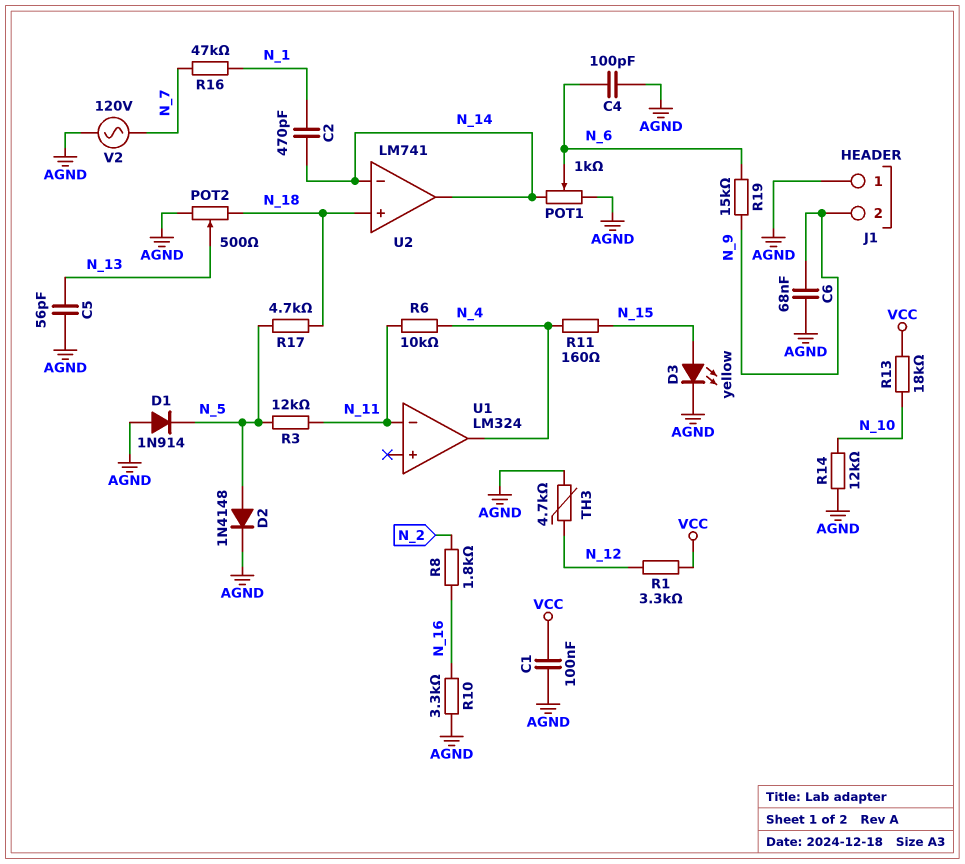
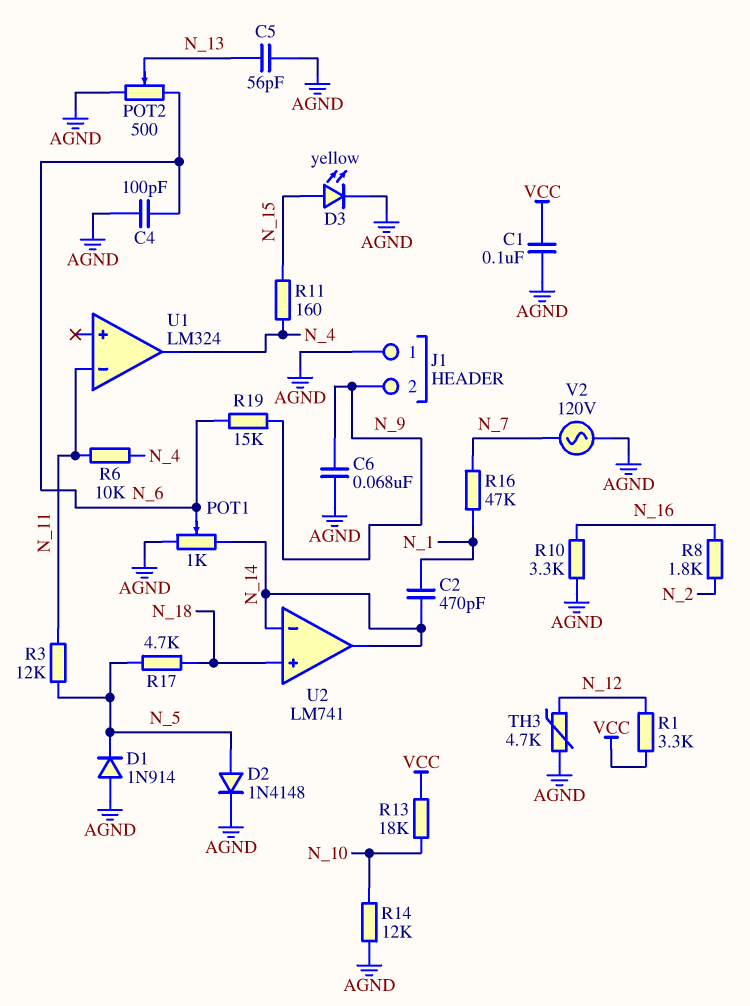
POT2: 500 (AGND, N_18, wiper N_13) -> 500 (AGND, N_6, wiper N_13)

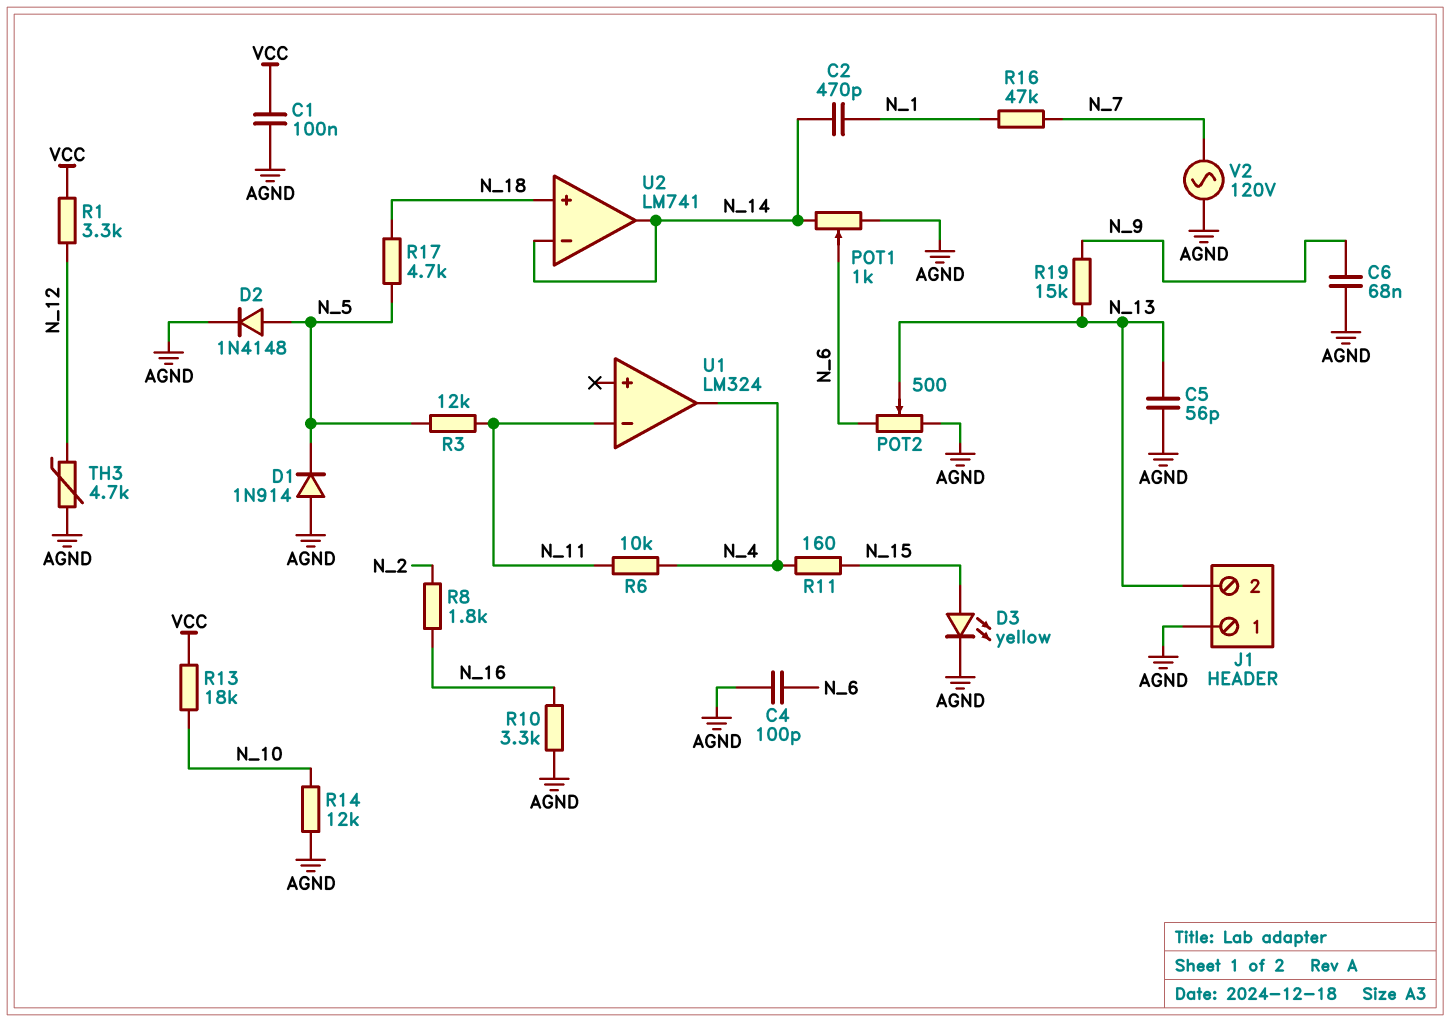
J1 pin 2: N_9 -> N_13
R19: 15k (N_6, N_9) -> 15k (N_9, N_13)

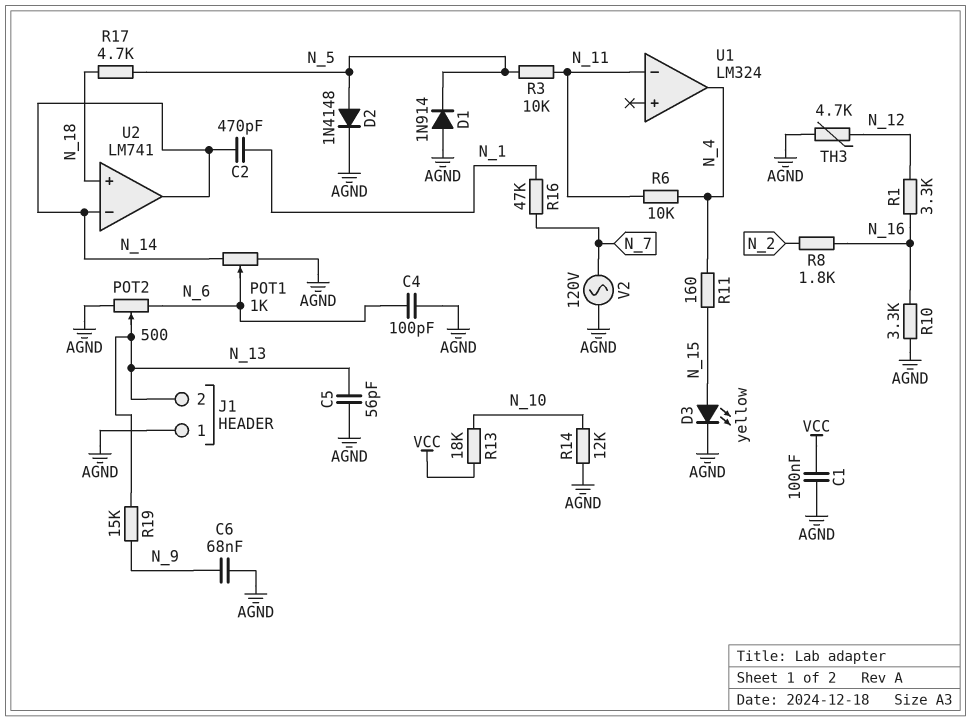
R1: 3.3k (N_12, VCC) -> 3.3k (N_12, N_16)
R3: 12k (N_5, N_11) -> 10k (N_5, N_11)

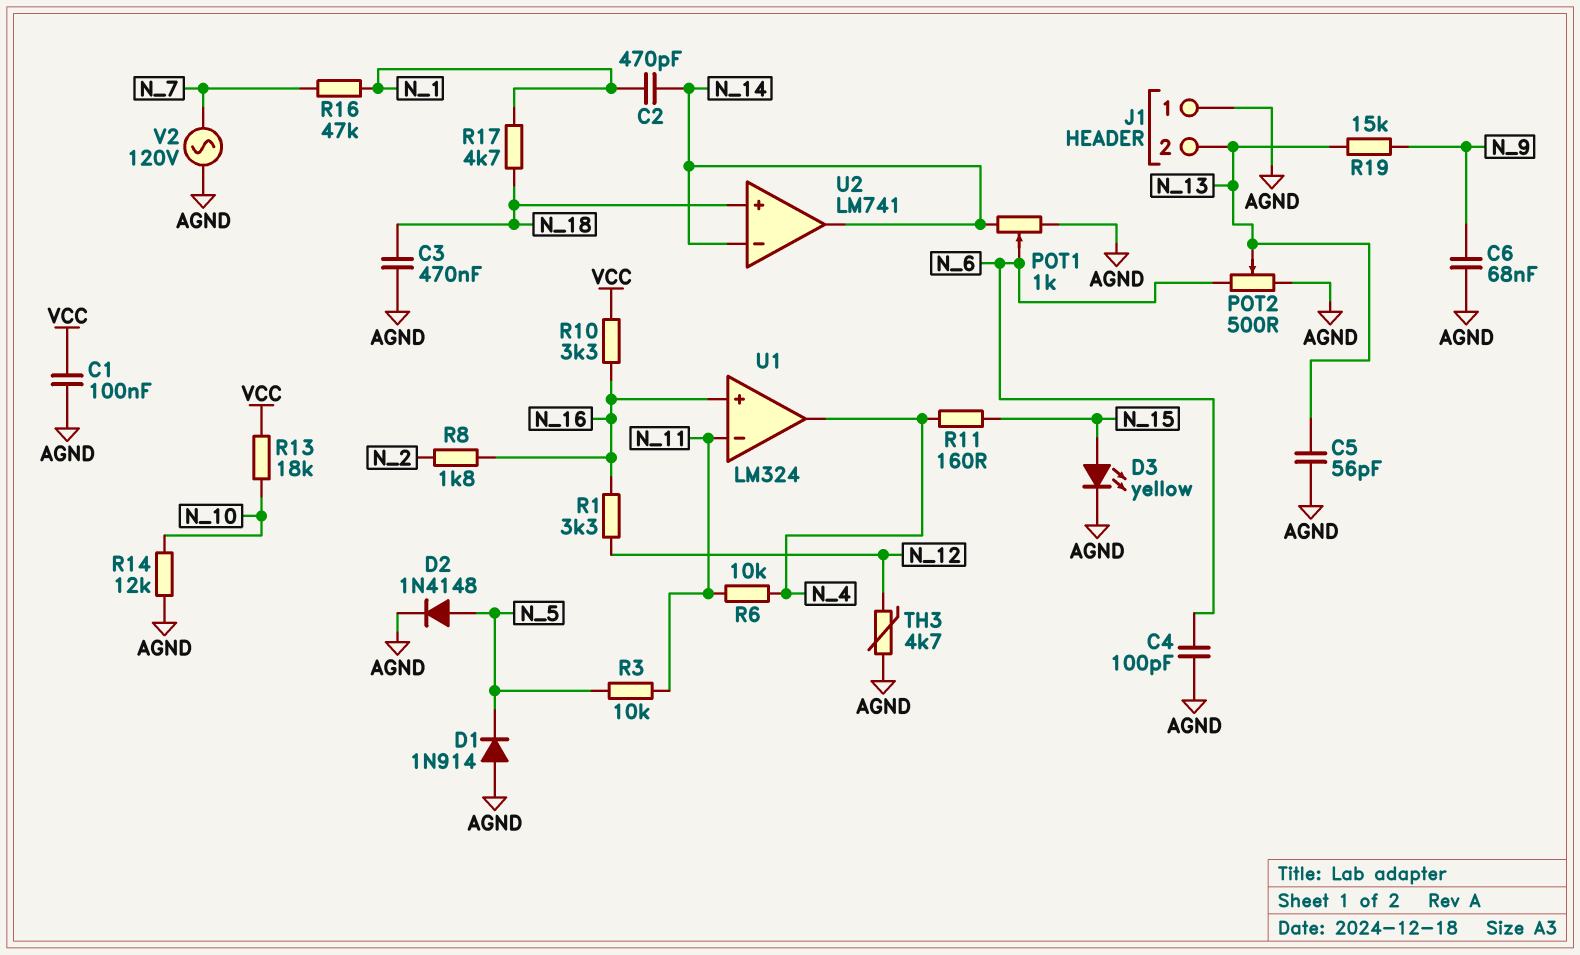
C3: none -> 470nF (AGND, N_18)
R10: 3.3k (AGND, N_16) -> 3.3k (N_16, VCC)
R17: 4.7k (N_5, N_18) -> 4.7k (N_1, N_18)
U1 pin in+: none -> N_16

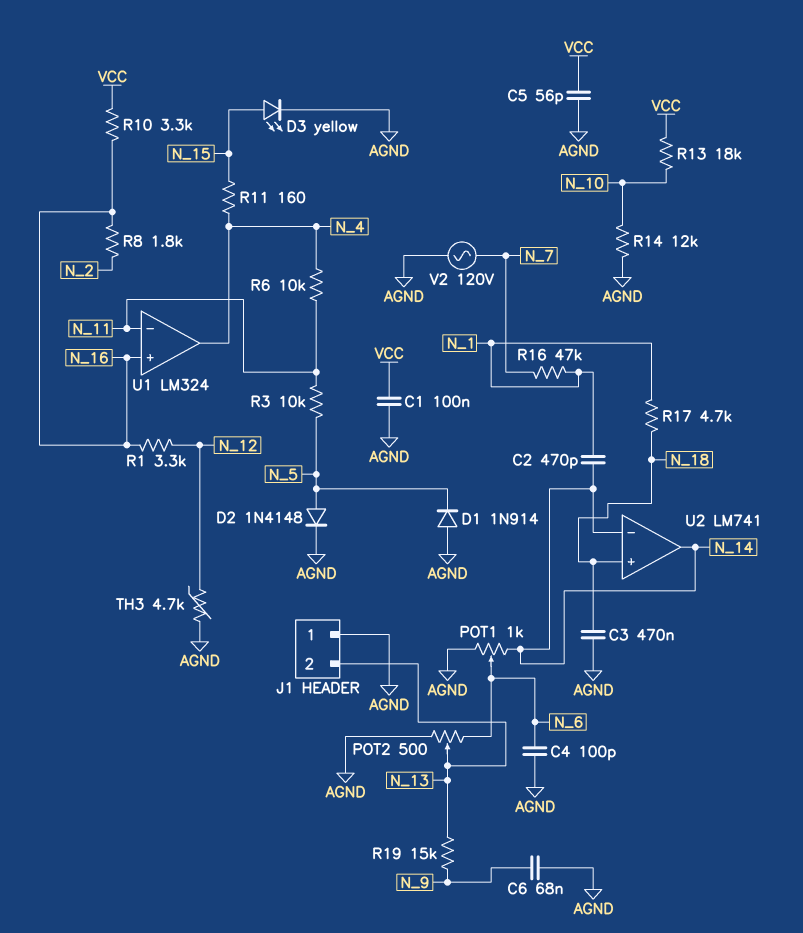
C5: 56pF (AGND, N_13) -> 56pF (AGND, VCC)

